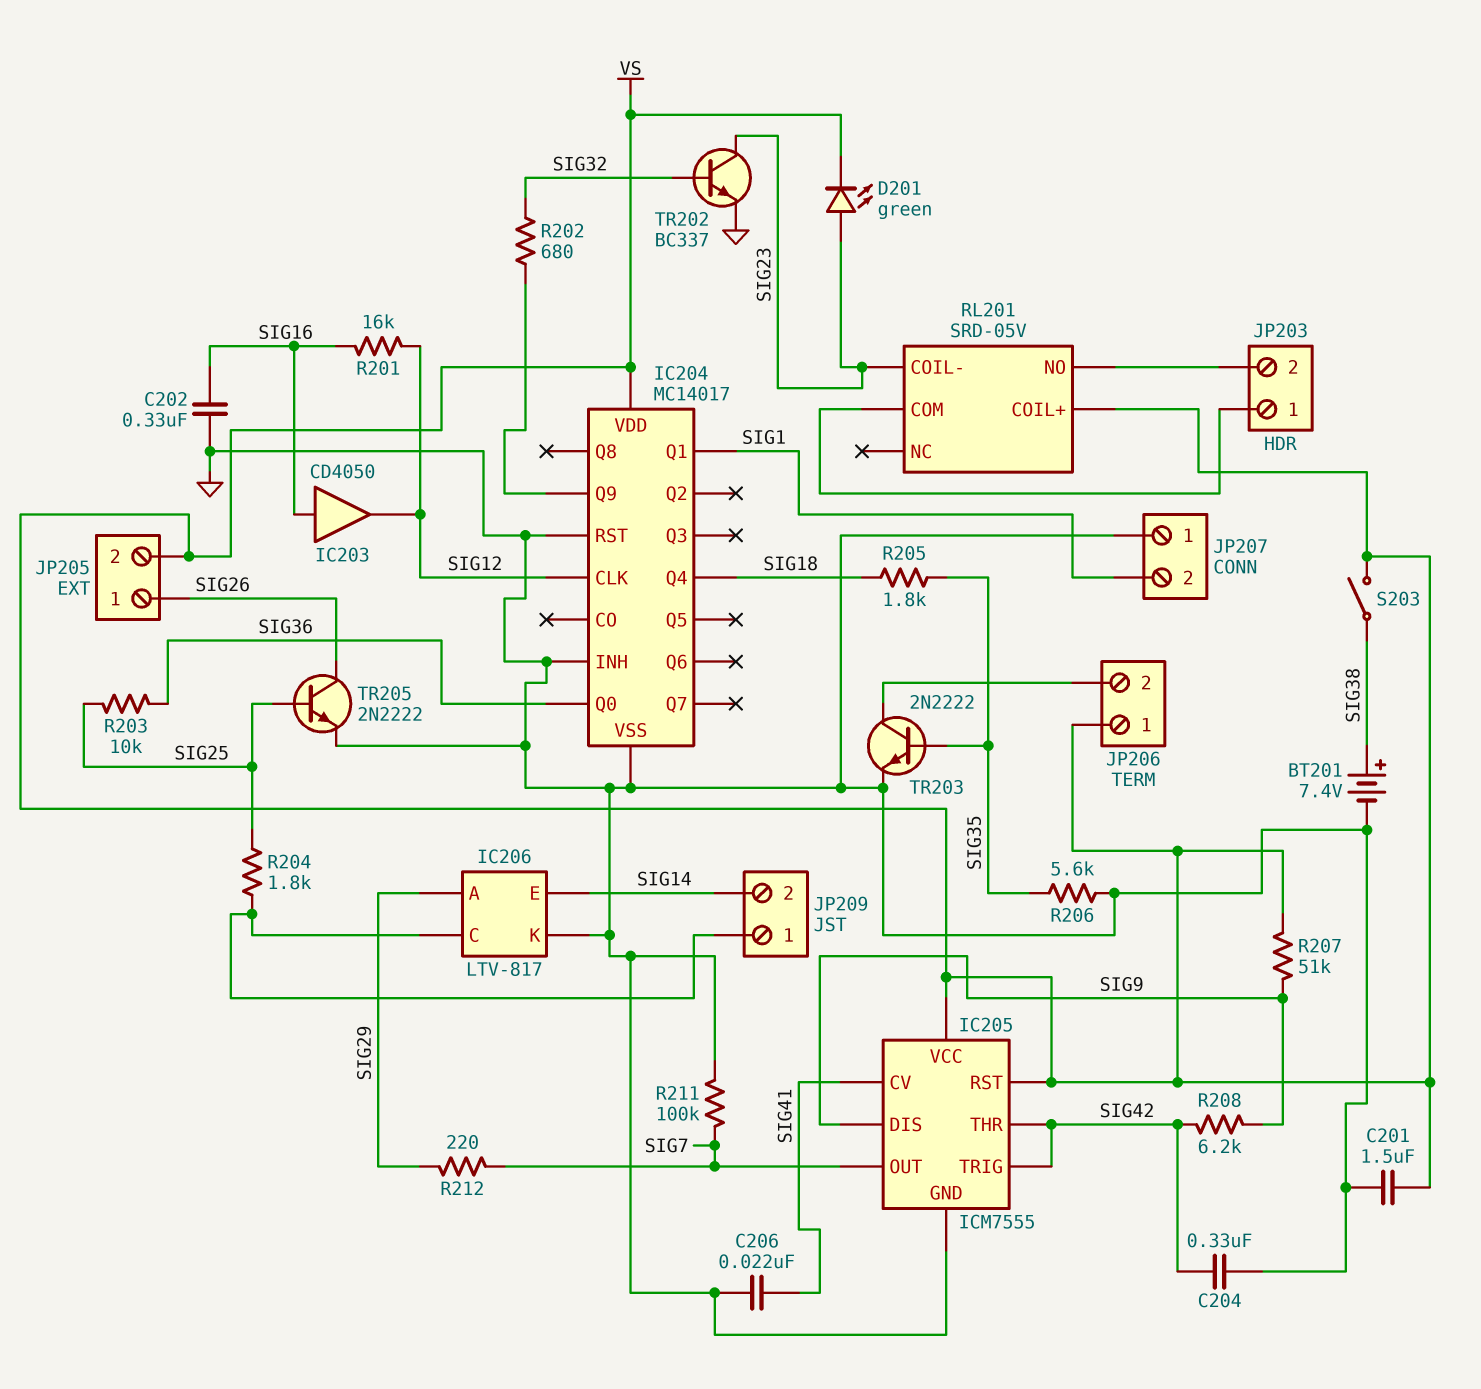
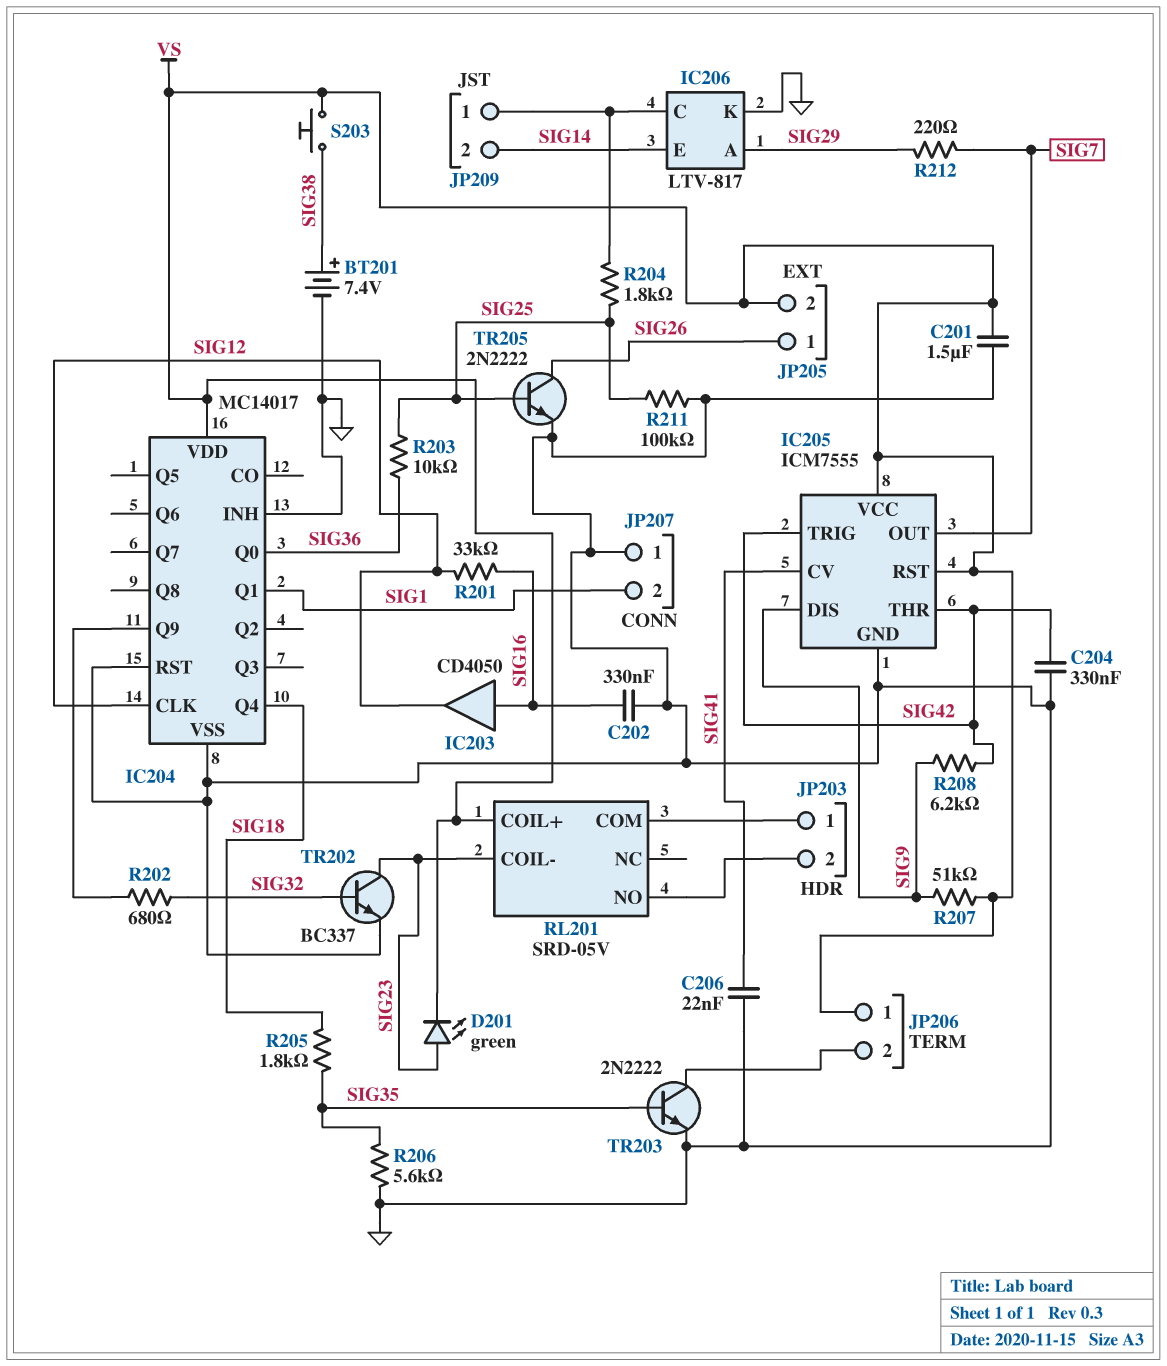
R201: 16k (SIG12, SIG16) -> 33k (SIG12, SIG16)
R211: 100k (GND, SIG7) -> 100k (GND, SIG25)
S203: switch (SIG38, VS) -> button (SIG38, VS)

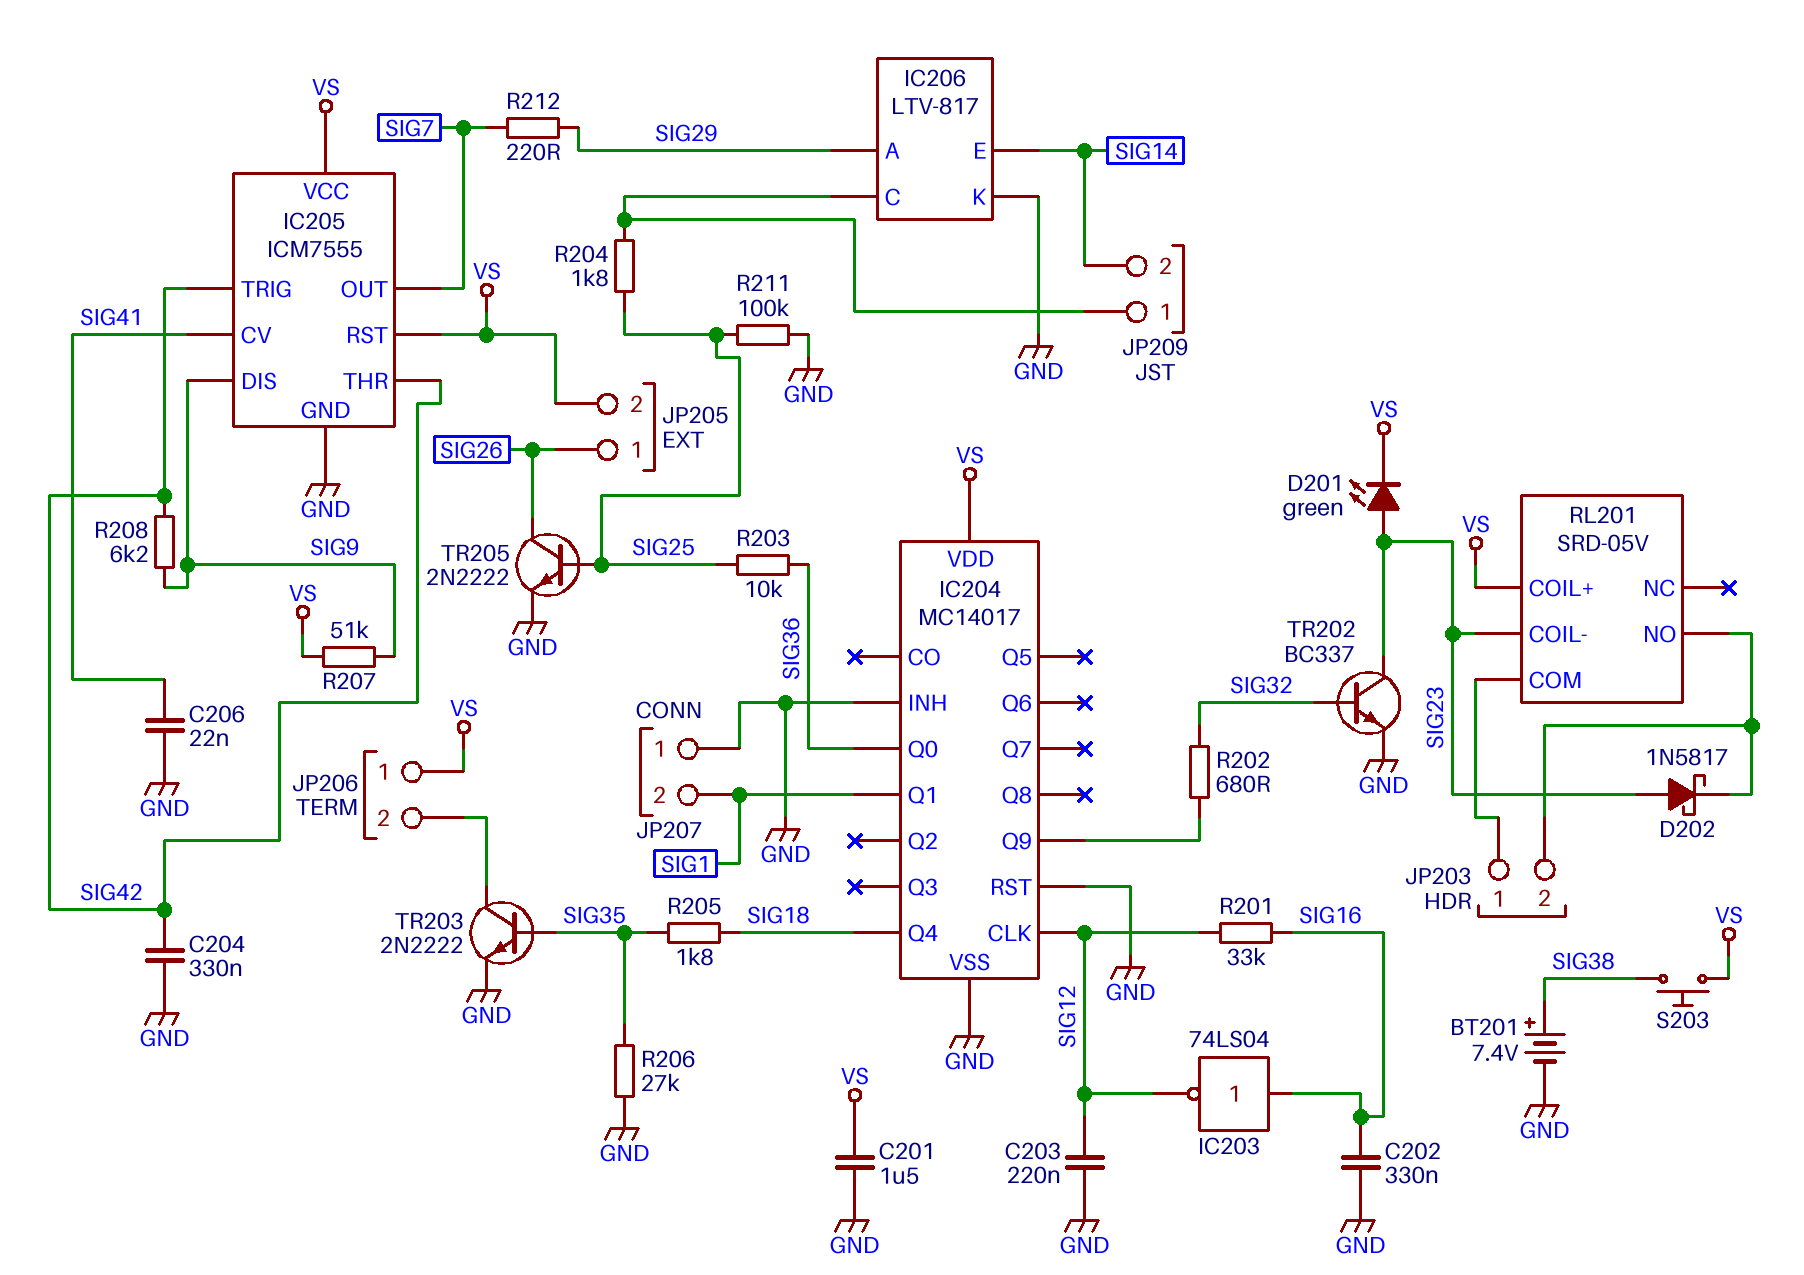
C203: none -> 220nF (GND, SIG12)
D202: none -> schottky 1N5817 (A SIG23, K JP203/2)
IC203: buffer CD4050 (in SIG16, out SIG12) -> NOT 74LS04 (in SIG16, out SIG12)
R206: 5.6k (GND, SIG35) -> 27k (GND, SIG35)

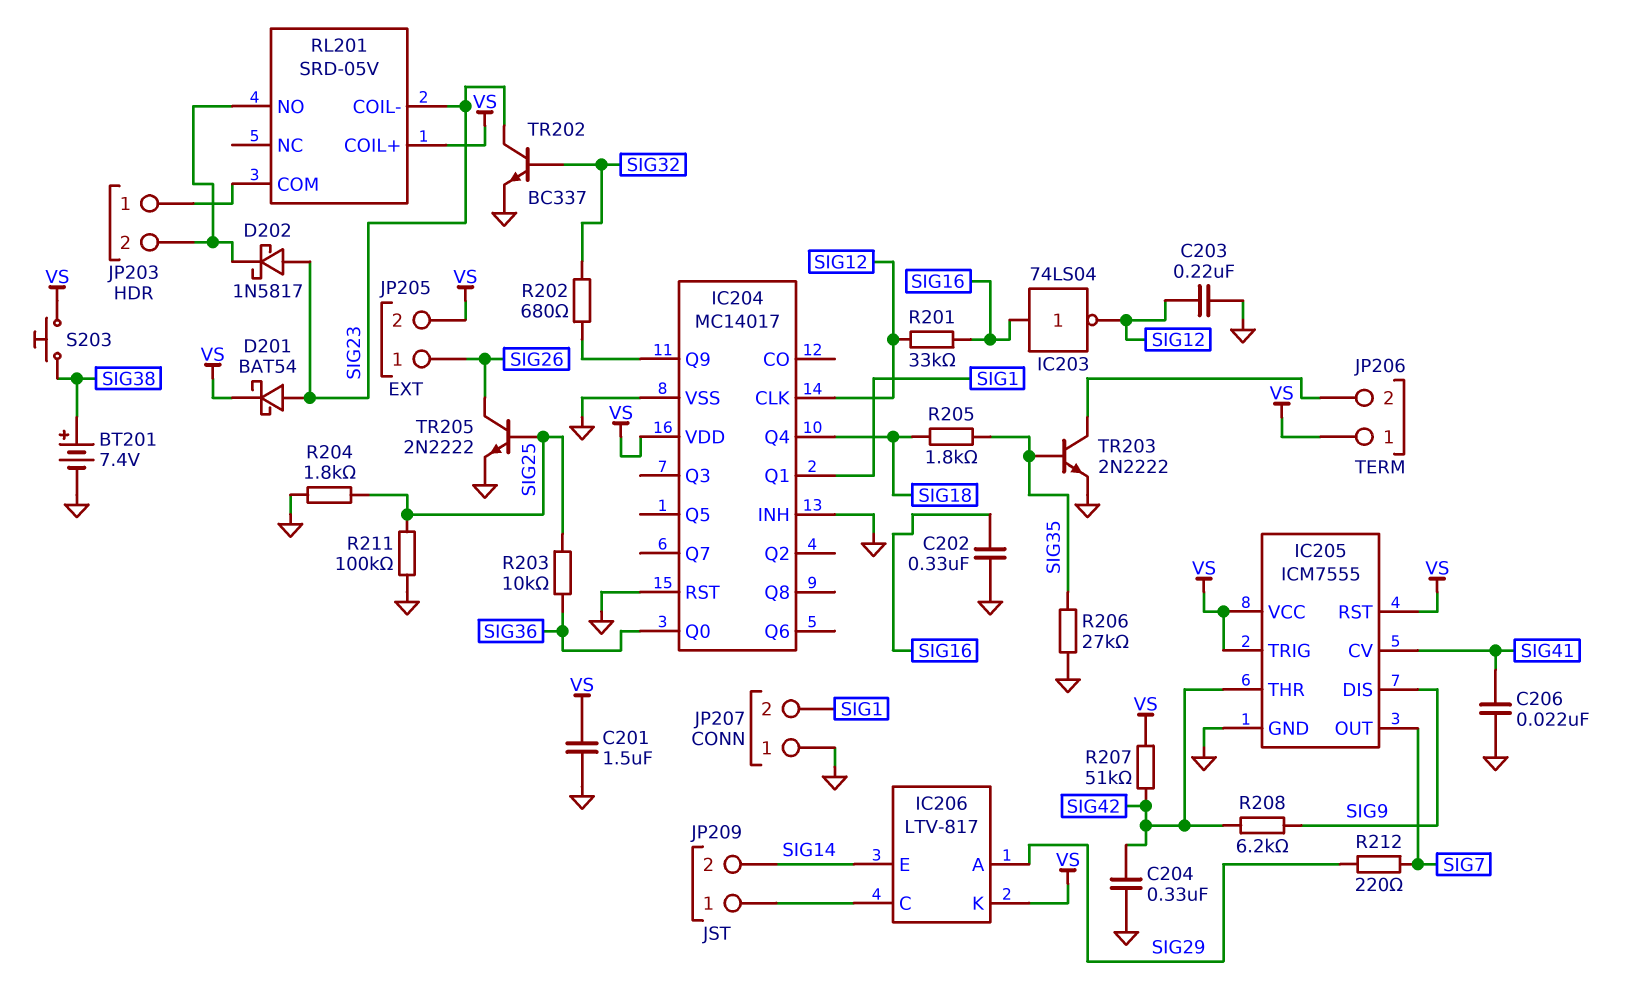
D201: LED green (A SIG23, K VS) -> schottky BAT54 (A SIG23, K VS)
IC205 pin TRIG: SIG42 -> VS
IC206 pin K: GND -> VS
R204: 1.8k (IC206/C, SIG25) -> 1.8k (GND, SIG25)
R207: 51k (SIG9, VS) -> 51k (SIG42, VS)

